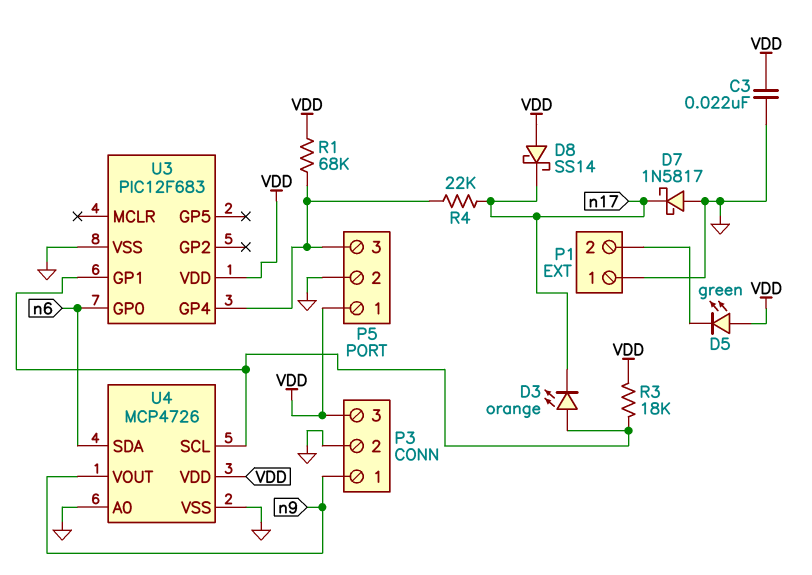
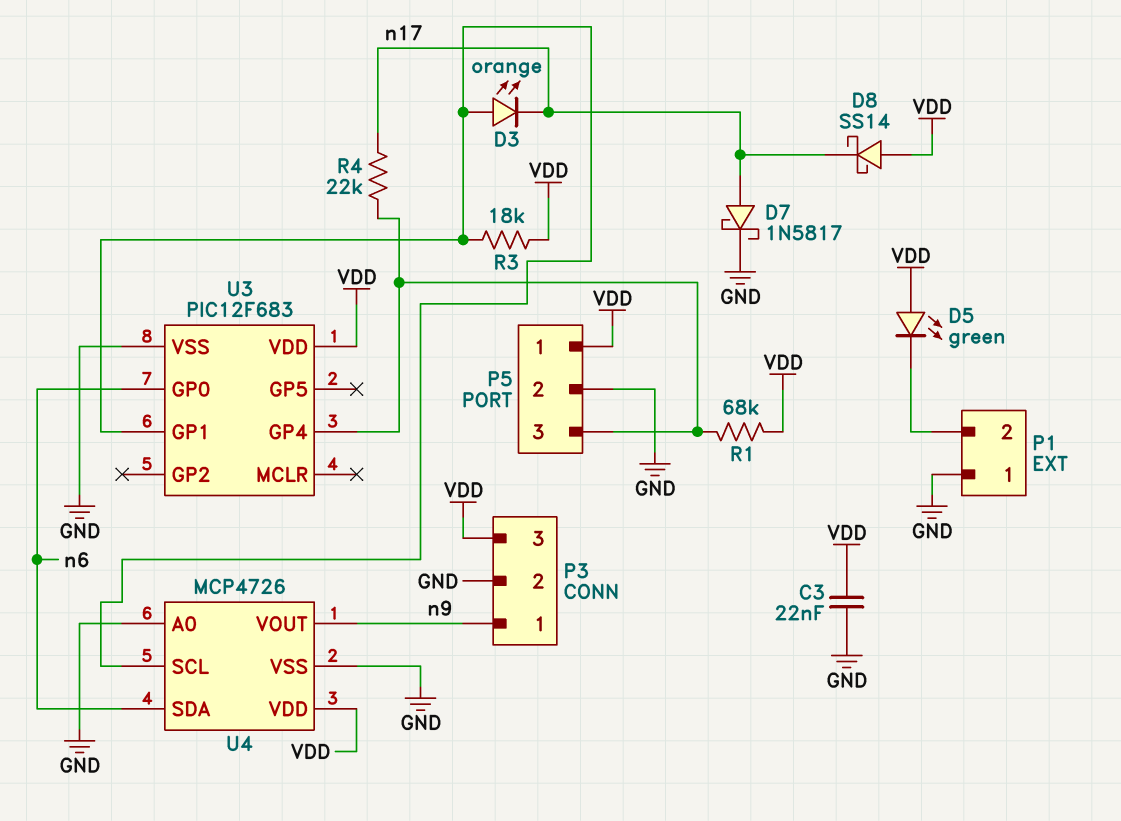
D7: schottky 1N5817 (A GND, K n17) -> schottky 1N5817 (A n17, K GND)

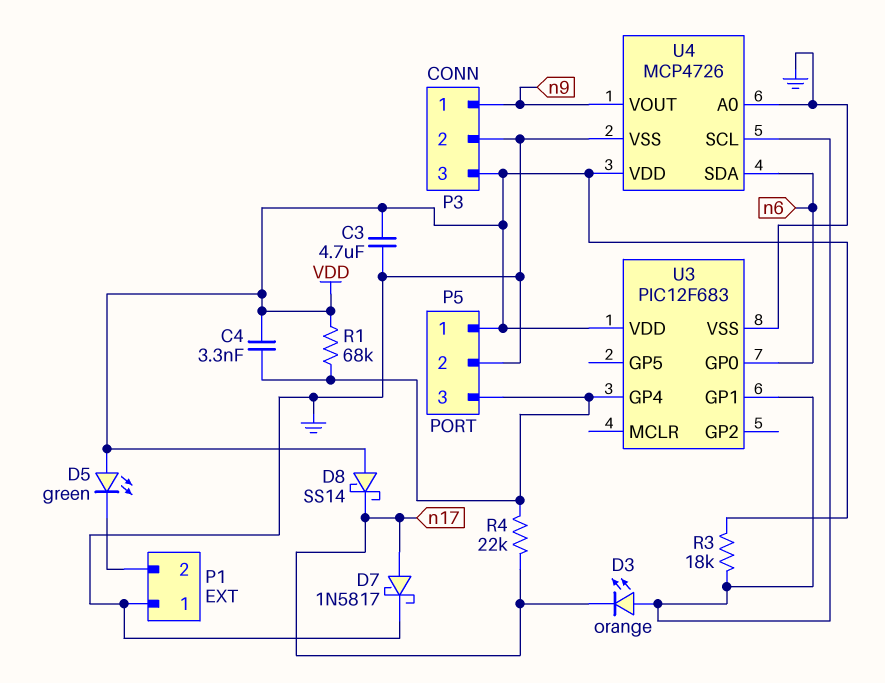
C3: 22nF (GND, VDD) -> 4.7uF (GND, VDD)
C4: none -> 3.3nF (P5/3, VDD)

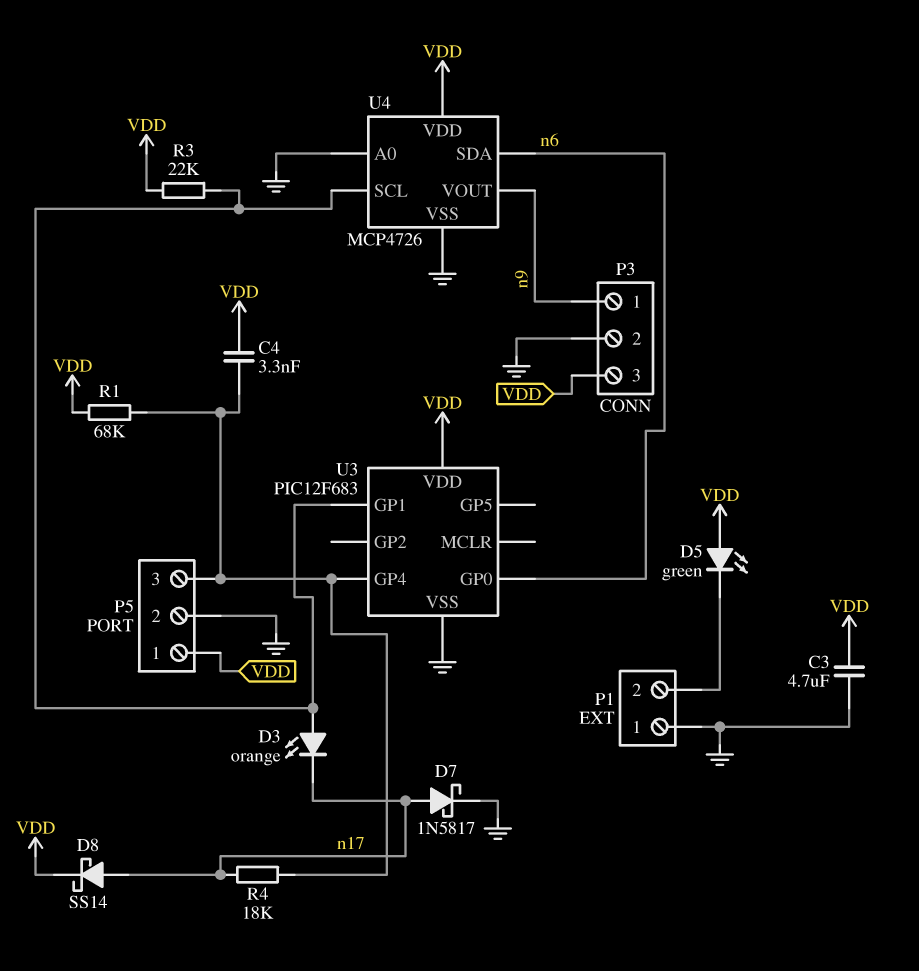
D8: schottky SS14 (A VDD, K n17) -> schottky SS14 (A n17, K VDD)
R3: 18k (U3/GP1, VDD) -> 22k (U3/GP1, VDD)
R4: 22k (P5/3, n17) -> 18k (P5/3, n17)

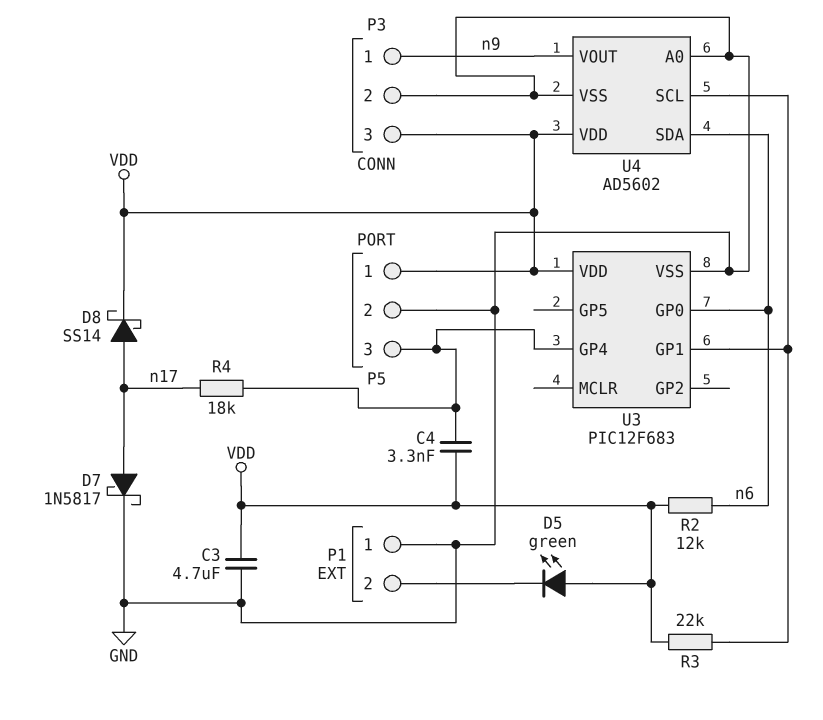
D3: LED orange (A U3/GP1, K n17) -> none
R1: 68k (P5/3, VDD) -> none
R2: none -> 12k (VDD, n6)
U4: MCP4726 -> AD5602

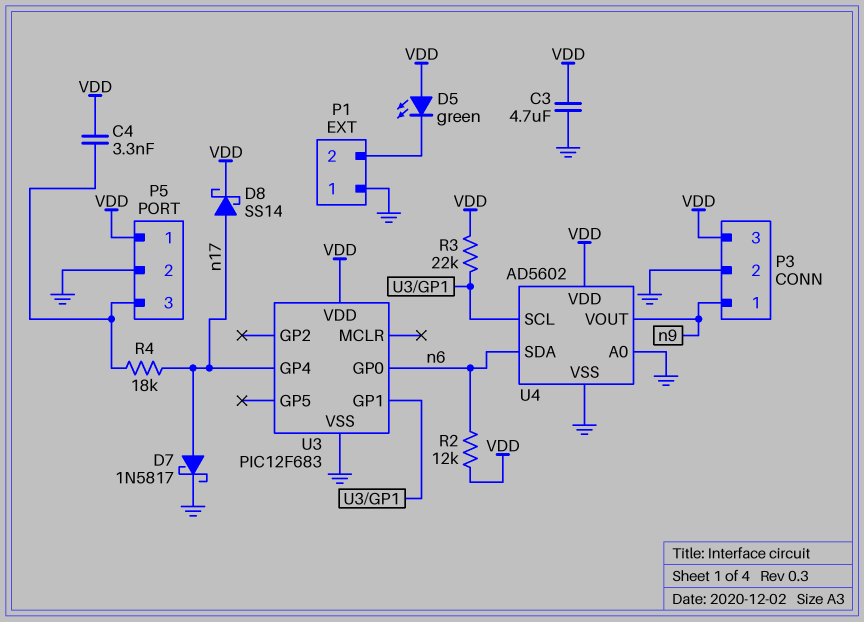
U3 pin GP4: P5/3 -> n17

